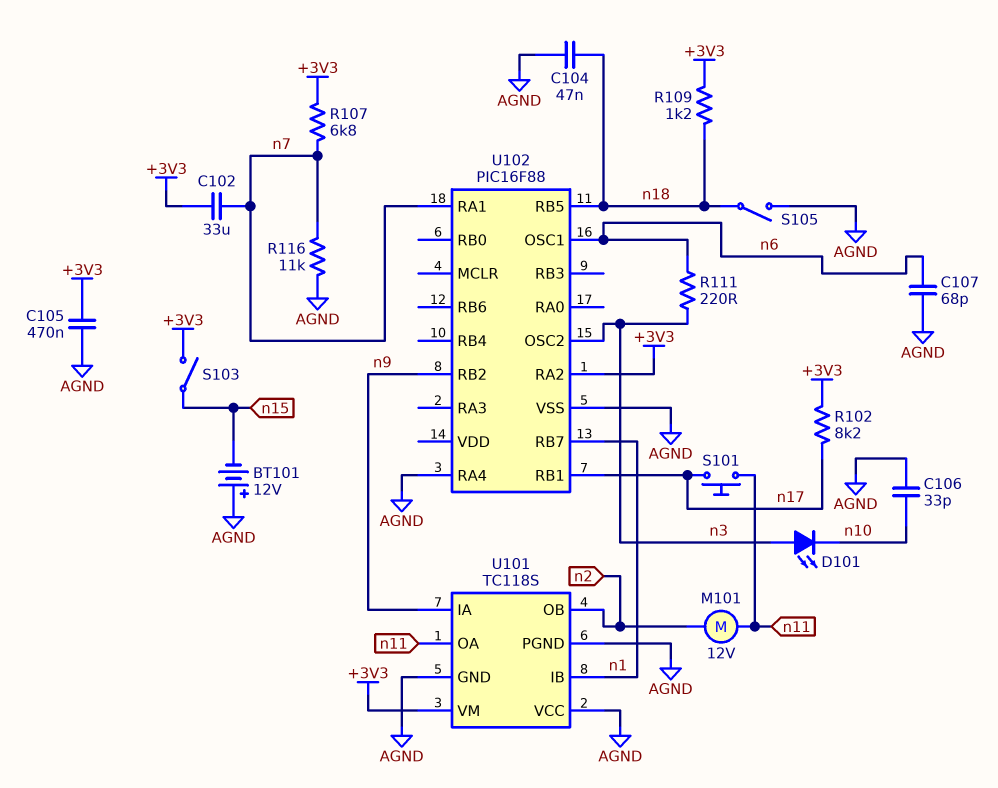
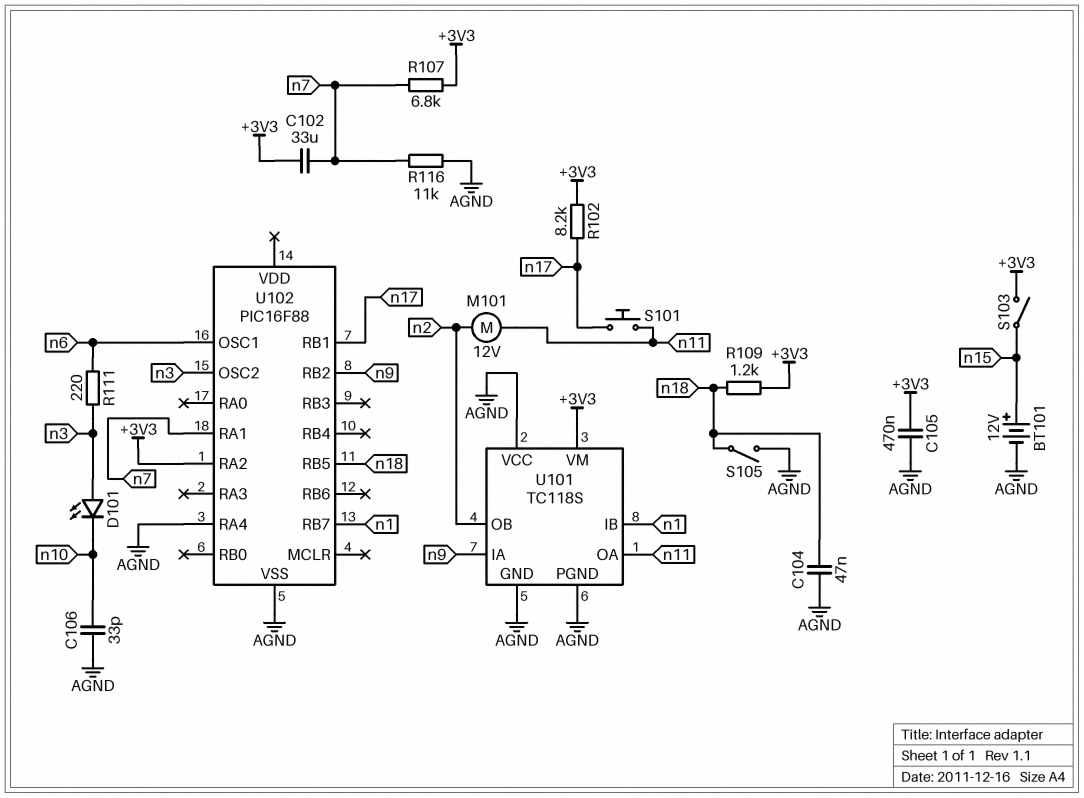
BT101: 12V (plus AGND, minus n15) -> 12V (plus n15, minus AGND)
C107: 68pF (AGND, n6) -> none

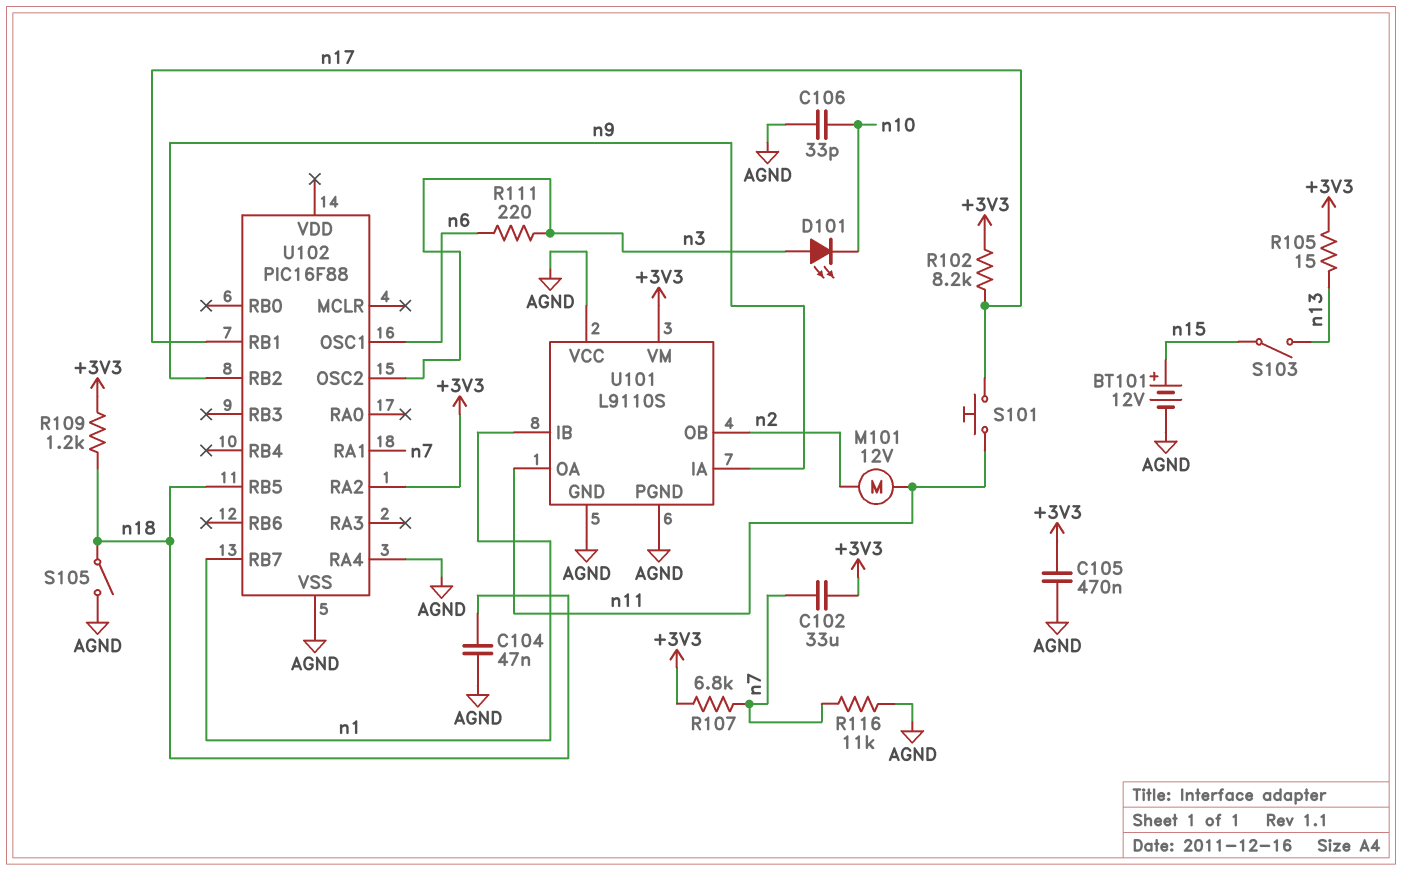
R105: none -> 15 (+3V3, n13)
S103: switch (+3V3, n15) -> switch (n13, n15)
U101: TC118S -> L9110S

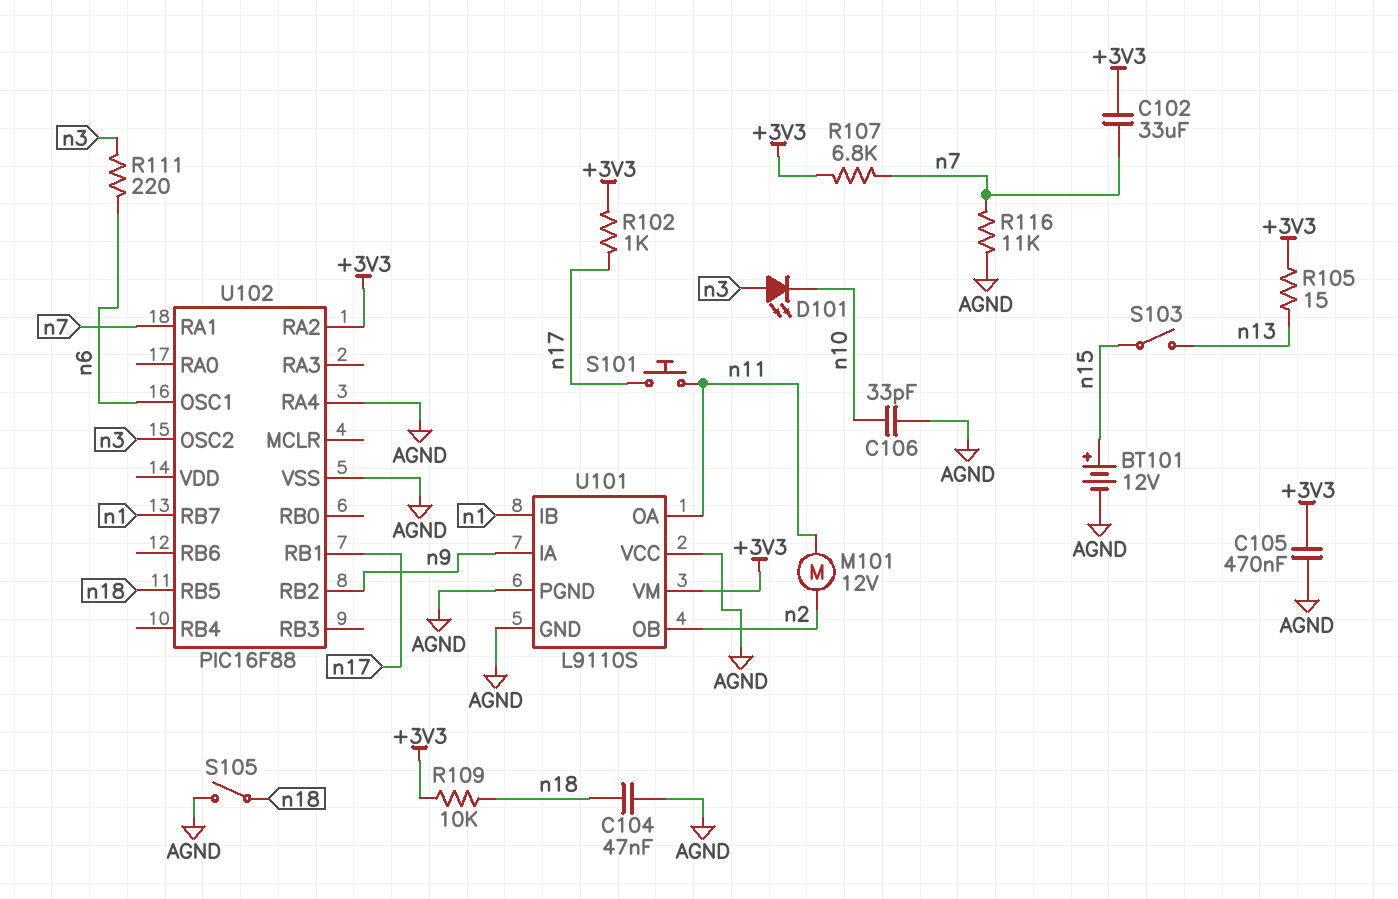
R102: 8.2k (+3V3, n17) -> 1k (+3V3, n17)
R109: 1.2k (+3V3, n18) -> 10k (+3V3, n18)

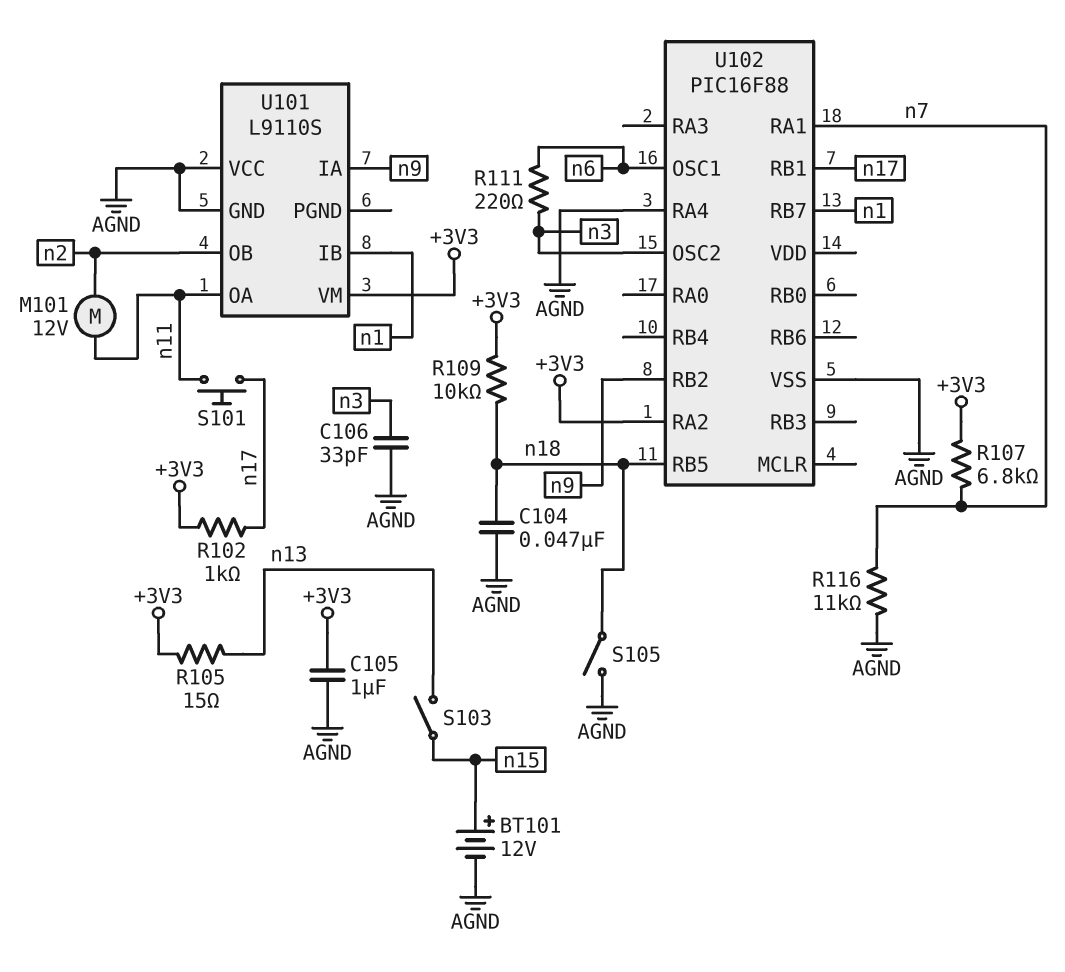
C102: 33uF (+3V3, n7) -> none
C105: 470nF (+3V3, AGND) -> 1uF (+3V3, AGND)
C106: 33pF (AGND, n10) -> 33pF (AGND, n3)
D101: LED (A n3, K n10) -> none
U101 pin PGND: AGND -> none

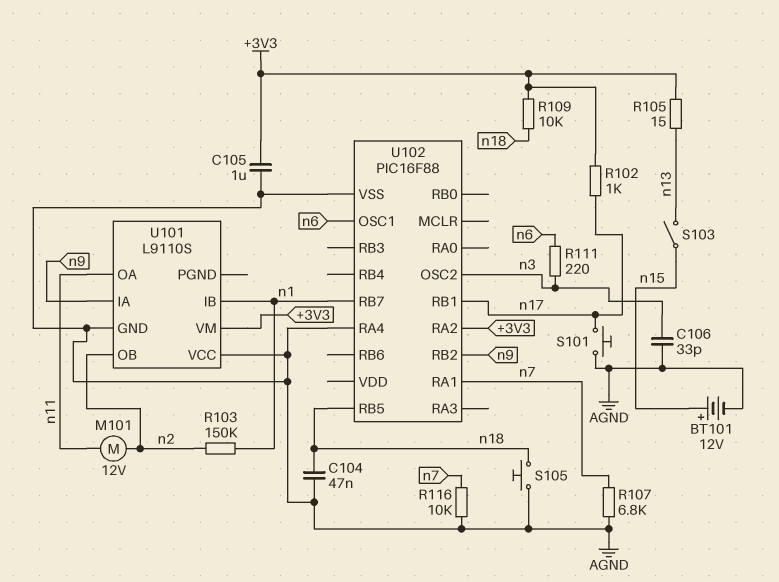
R103: none -> 150k (n1, n2)
R107: 6.8k (+3V3, n7) -> 6.8k (AGND, n7)
R116: 11k (AGND, n7) -> 10k (AGND, n7)
S101: button (n11, n17) -> button (AGND, n17)
S105: switch (AGND, n18) -> button (AGND, n18)

